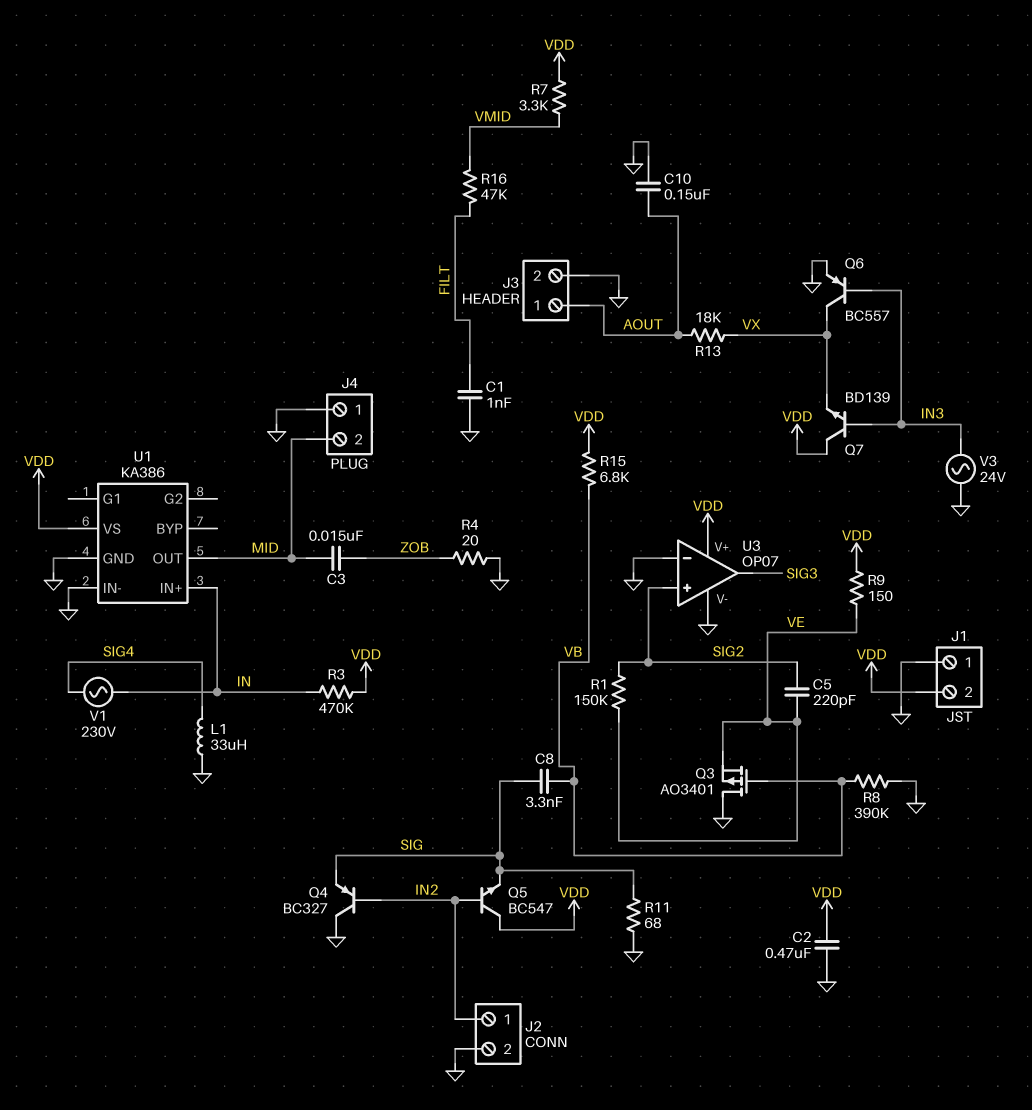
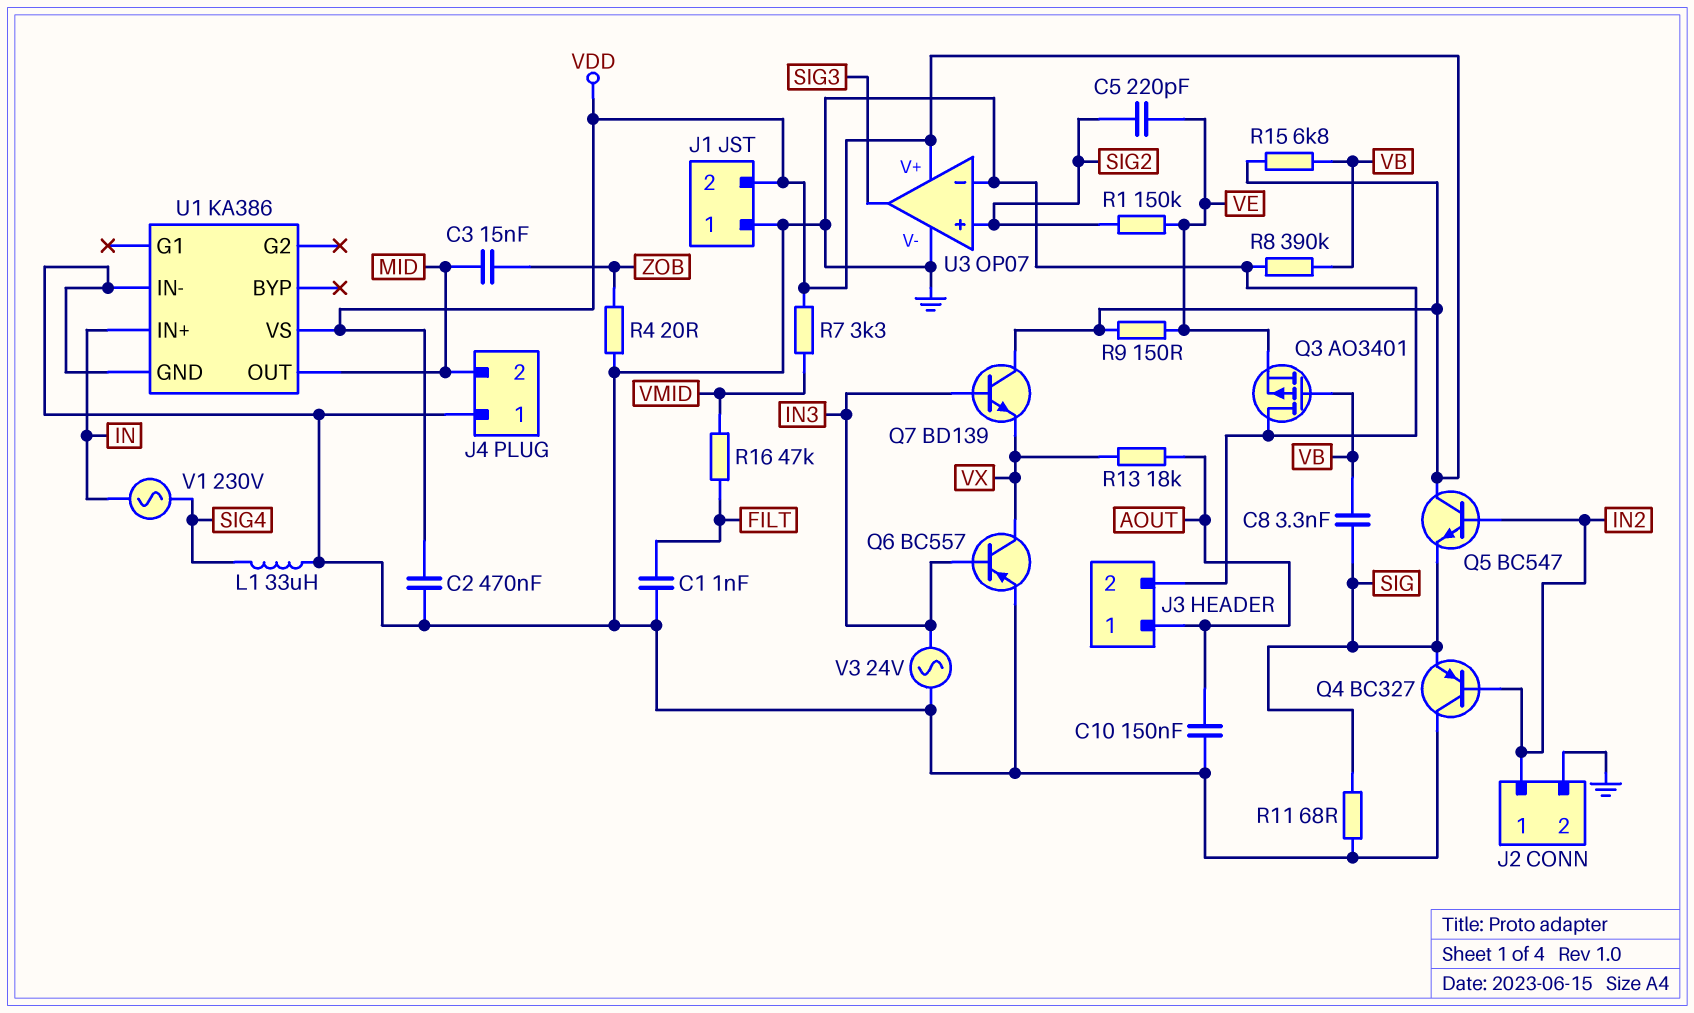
R3: 470k (IN, VDD) -> none

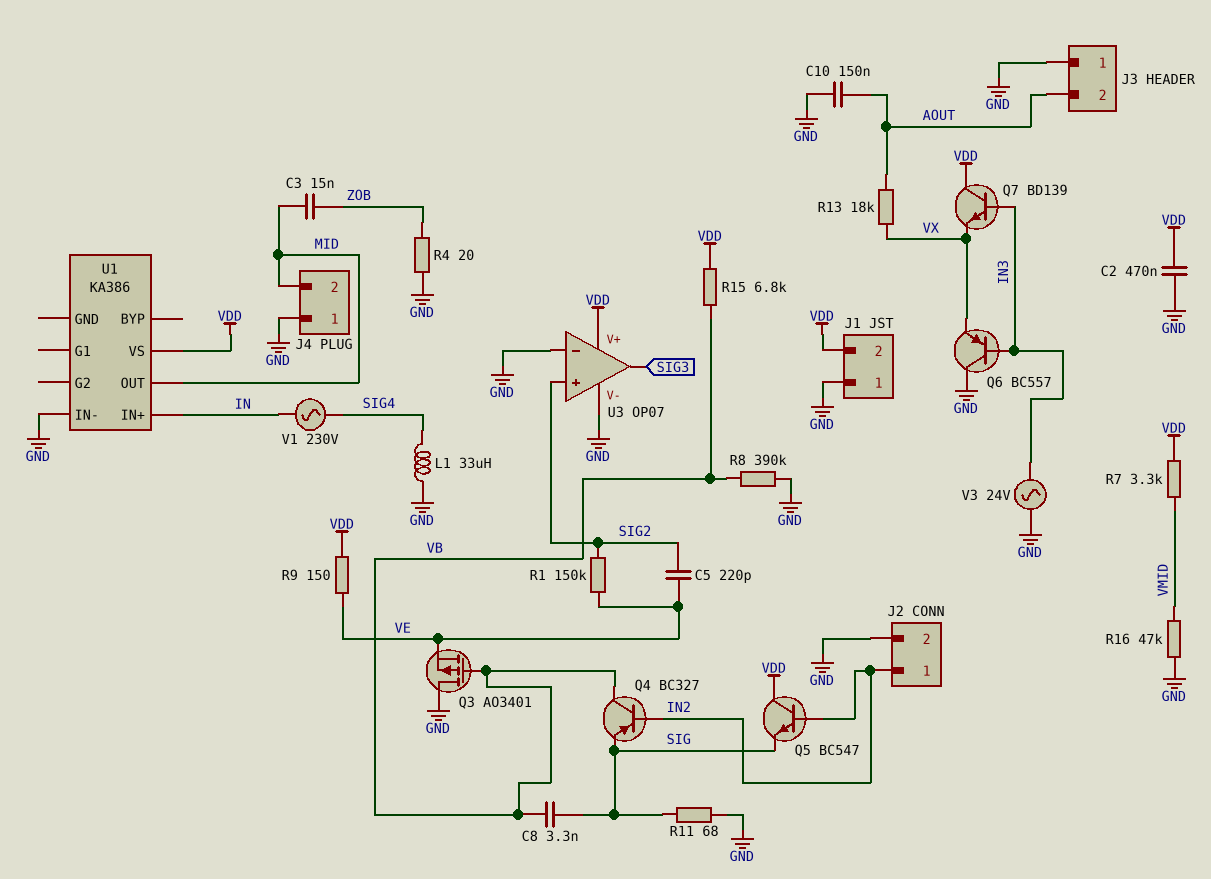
C1: 1nF (FILT, GND) -> none
J3 pin 1: AOUT -> GND
J3 pin 2: GND -> AOUT
Q4: PNP BC327 (B IN2, C GND, E SIG) -> PNP BC327 (B IN2, C VB, E SIG)
Q6: PNP BC557 (B IN3, C VX, E GND) -> PNP BC557 (B IN3, C GND, E VX)
R16: 47k (FILT, VMID) -> 47k (GND, VMID)
U1 pin GND: GND -> none

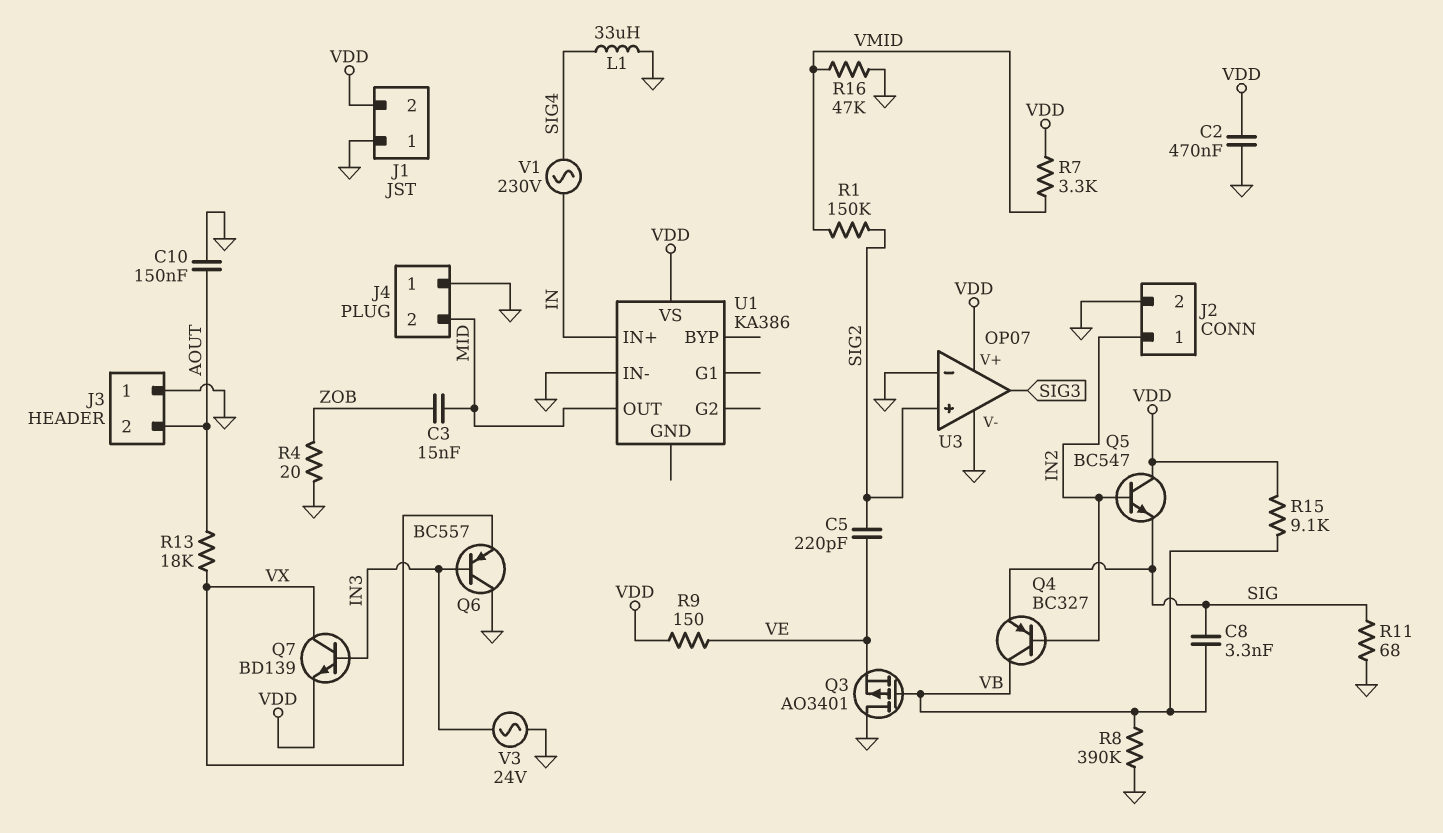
Q7: NPN BD139 (B IN3, C VDD, E VX) -> NPN BD139 (B IN3, C VX, E VDD)
R1: 150k (SIG2, VE) -> 150k (SIG2, VMID)
R15: 6.8k (VB, VDD) -> 9.1k (VB, VDD)

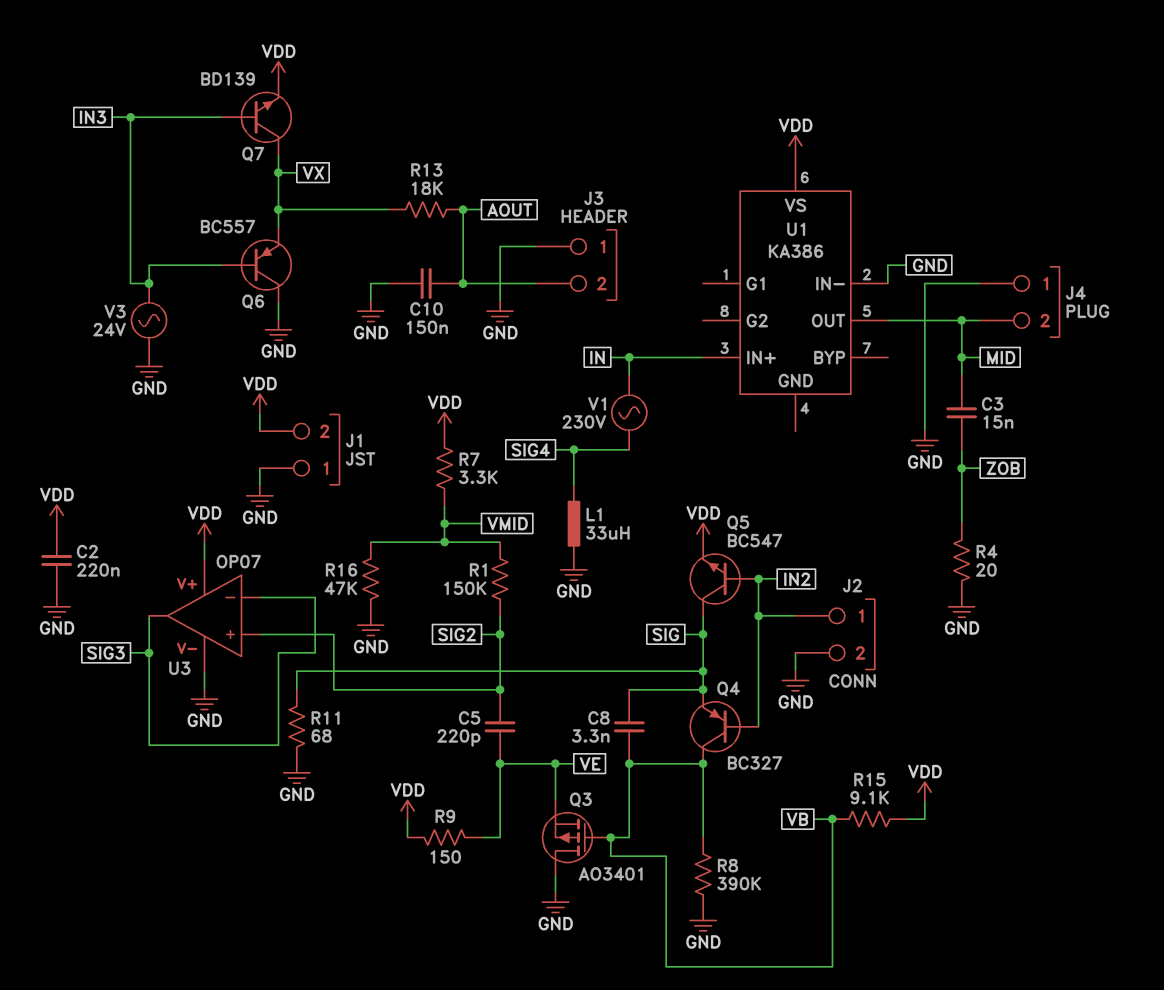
C2: 470nF (GND, VDD) -> 220nF (GND, VDD)
Q5: NPN BC547 (B IN2, C VDD, E SIG) -> NPN BC547 (B IN2, C SIG, E VDD)
U3 pin in-: GND -> SIG3

